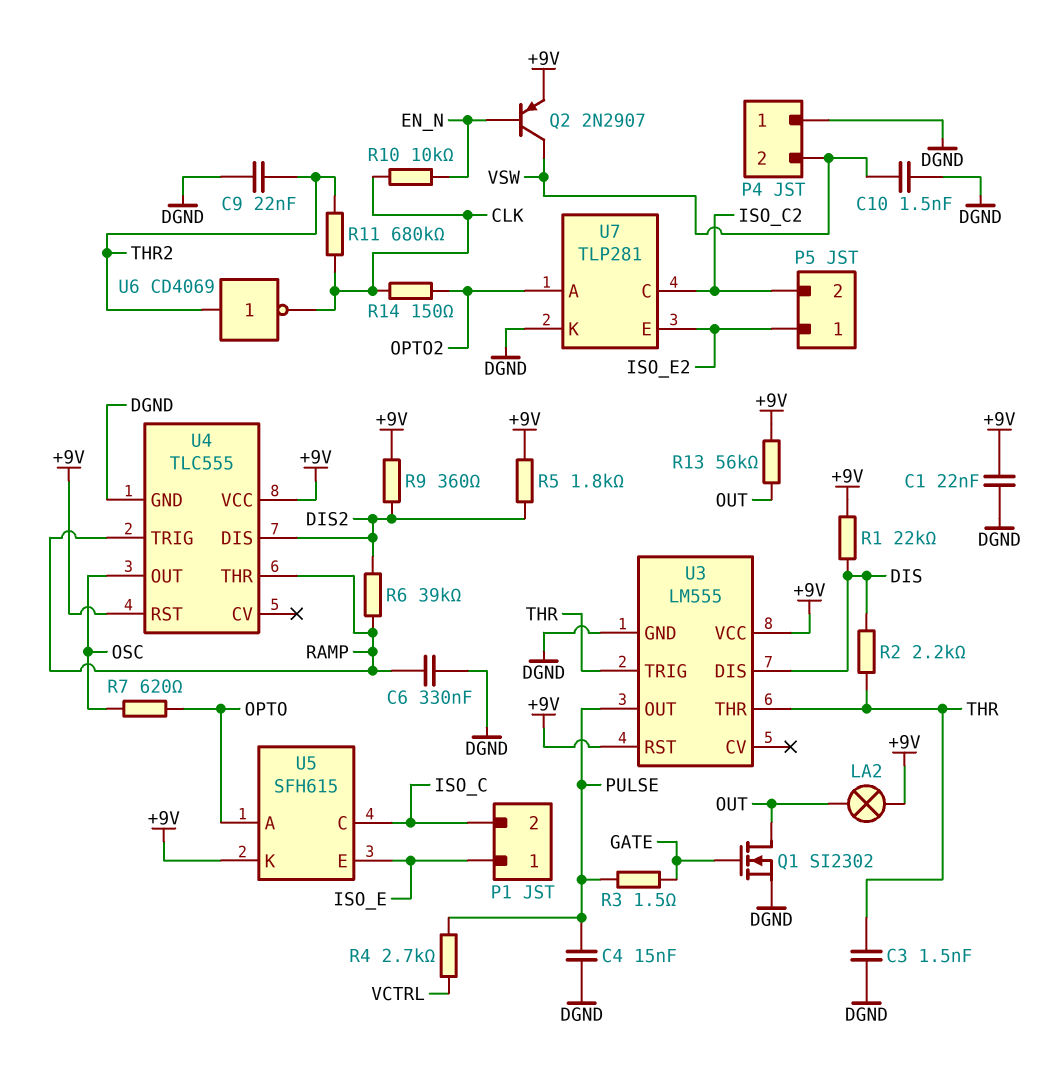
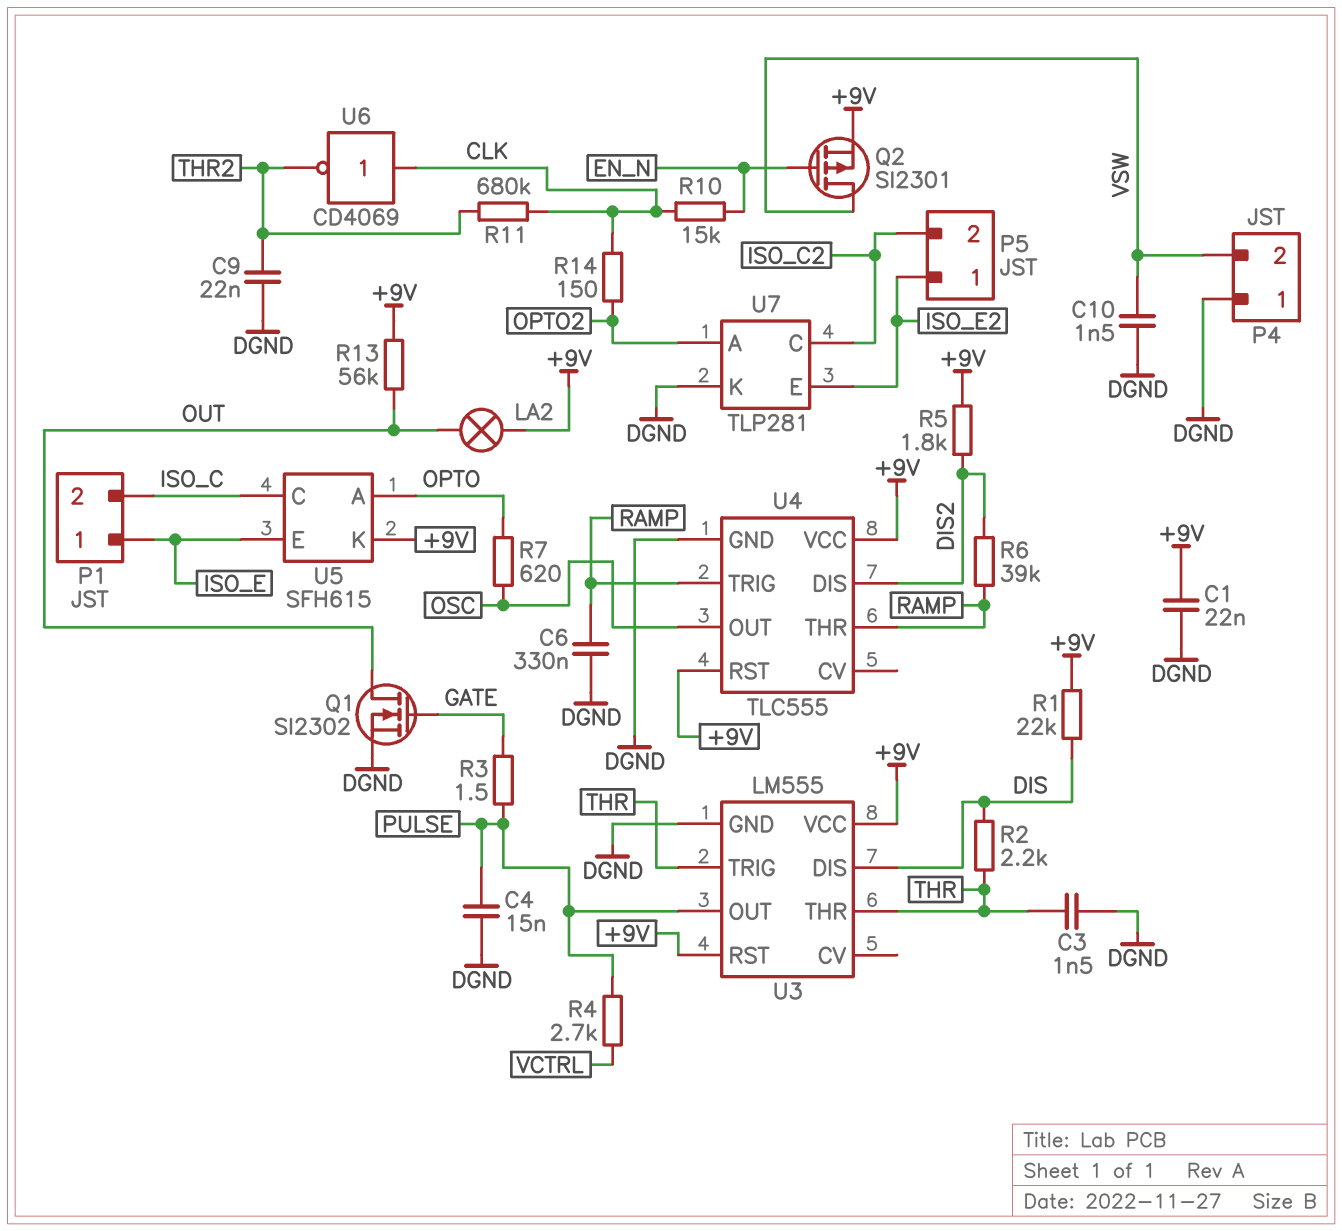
Q2: PNP 2N2907 (B EN_N, C VSW, E +9V) -> PMOS SI2301 (G EN_N, D VSW, S +9V)
R9: 360 (+9V, DIS2) -> none
R10: 10k (CLK, EN_N) -> 15k (CLK, EN_N)
U6: NOT CD4069 (in THR2, out CLK) -> NOT CD4069 (in CLK, out THR2)

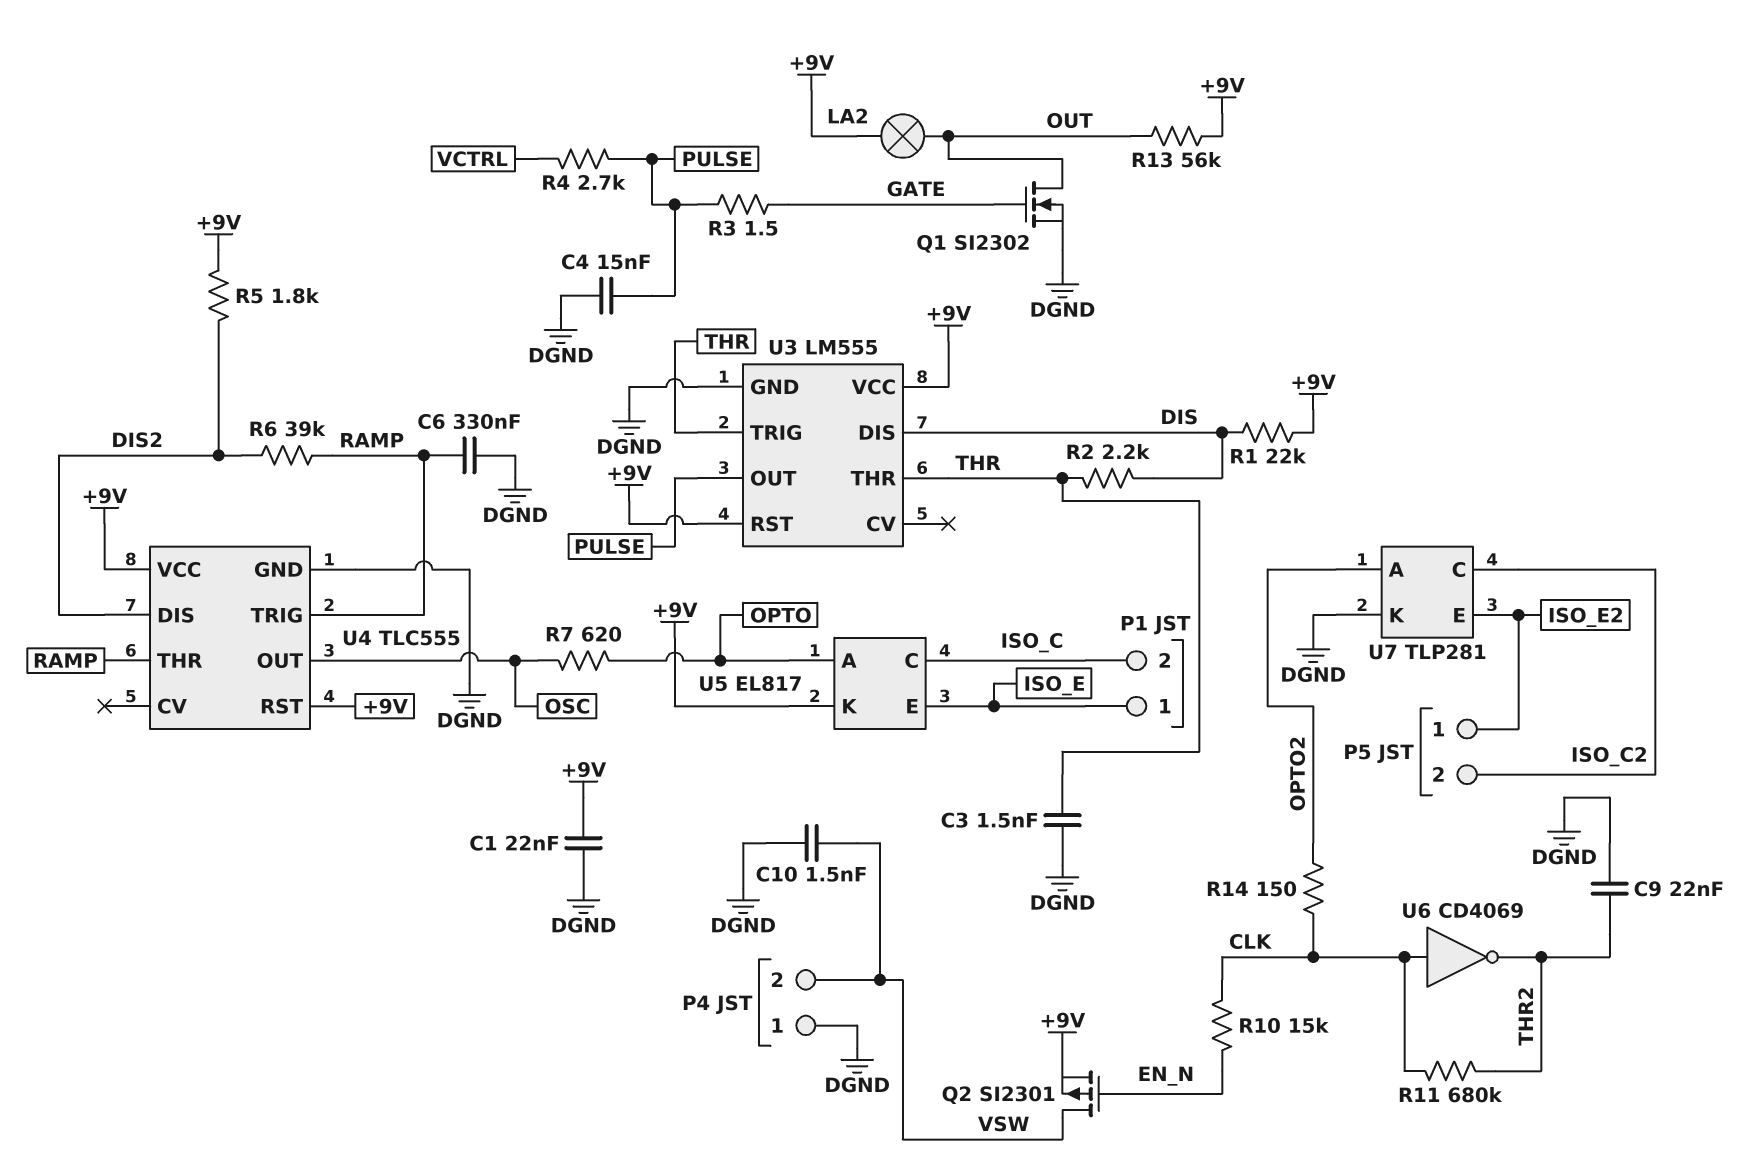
U5: SFH615 -> EL817

